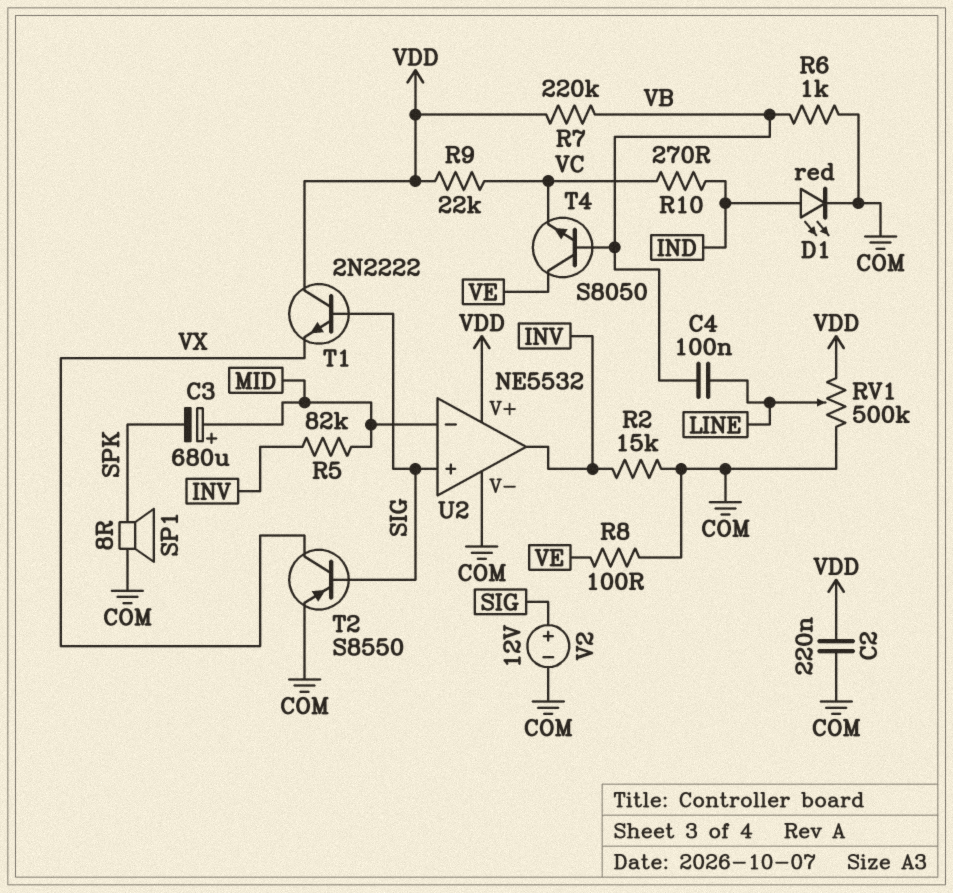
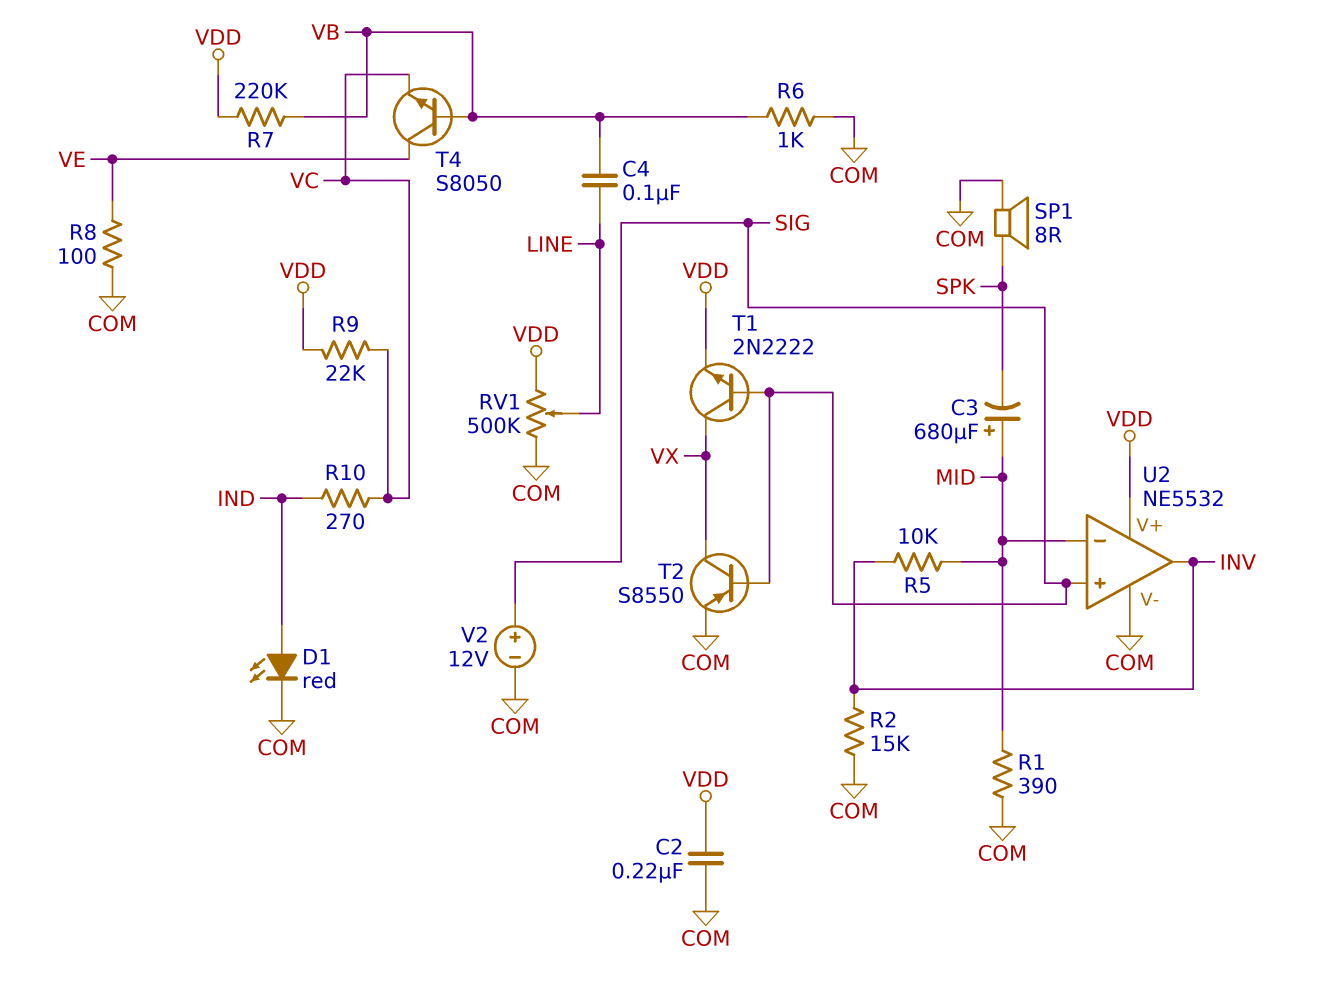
R1: none -> 390 (COM, MID)
R5: 82k (INV, MID) -> 10k (INV, MID)
T1: NPN 2N2222 (B SIG, C VDD, E VX) -> NPN 2N2222 (B SIG, C VX, E VDD)

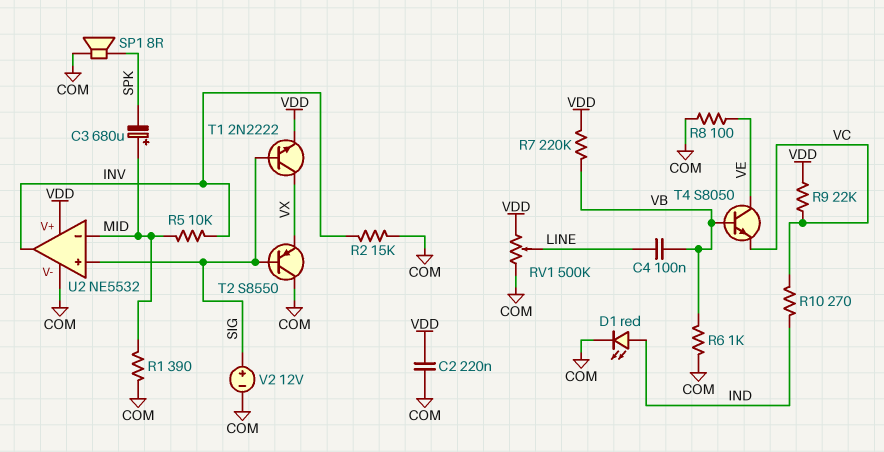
T2: PNP S8550 (B SIG, C VX, E COM) -> PNP S8550 (B SIG, C COM, E VX)

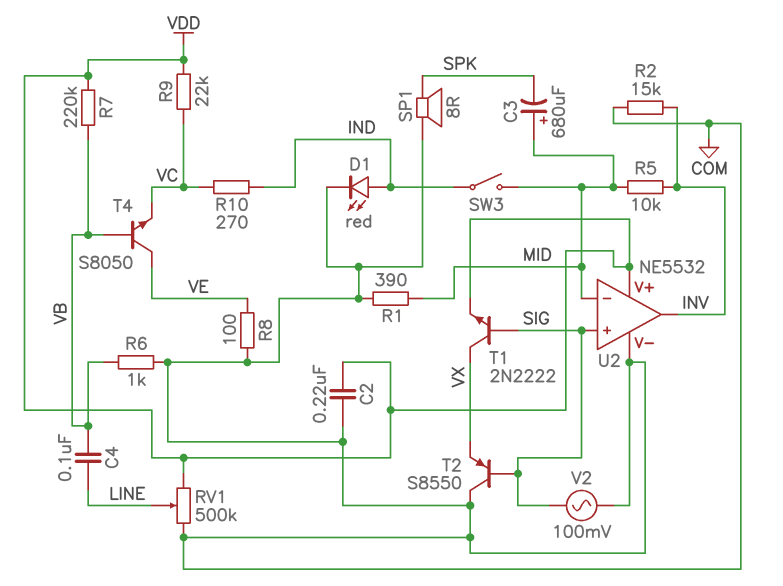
SW3: none -> switch (IND, MID)
V2: 12V (plus SIG, minus COM) -> AC 100mV (COM, SIG)

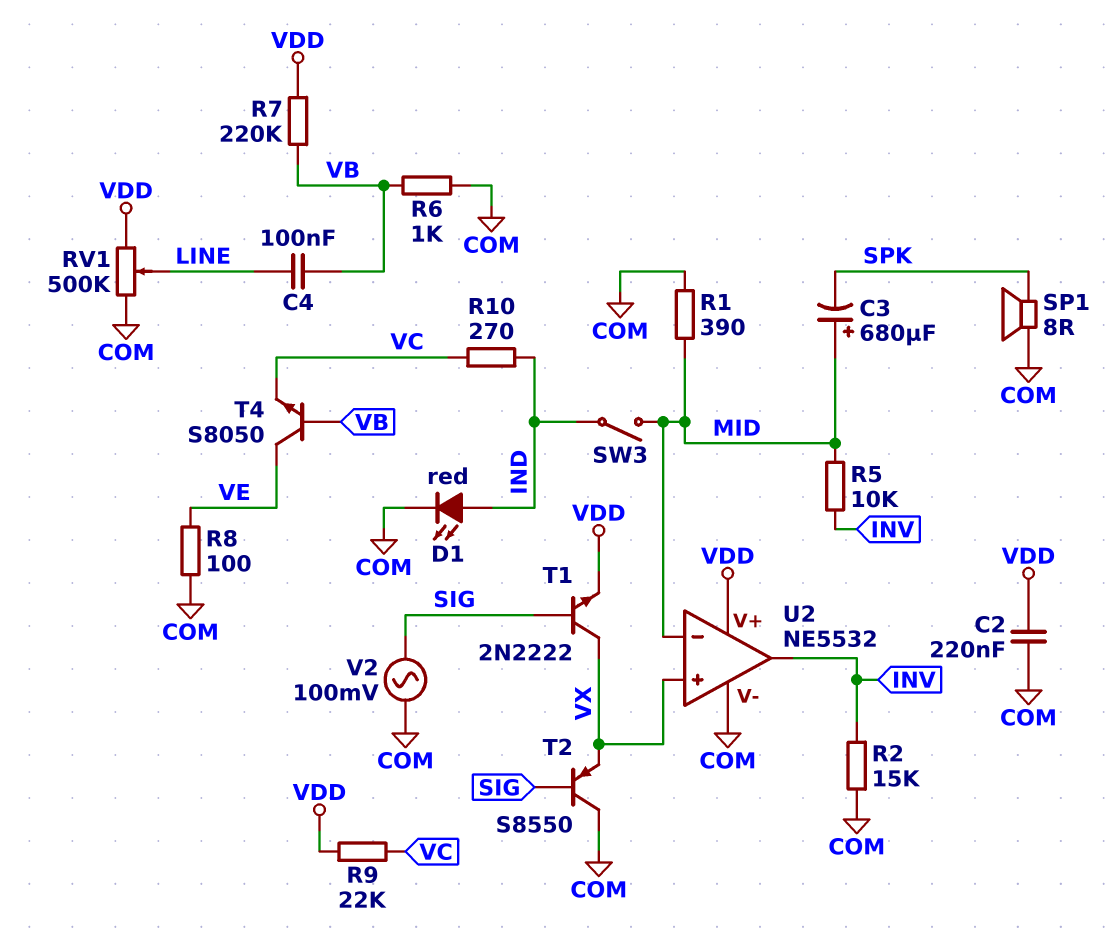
U2 pin in+: SIG -> VX

